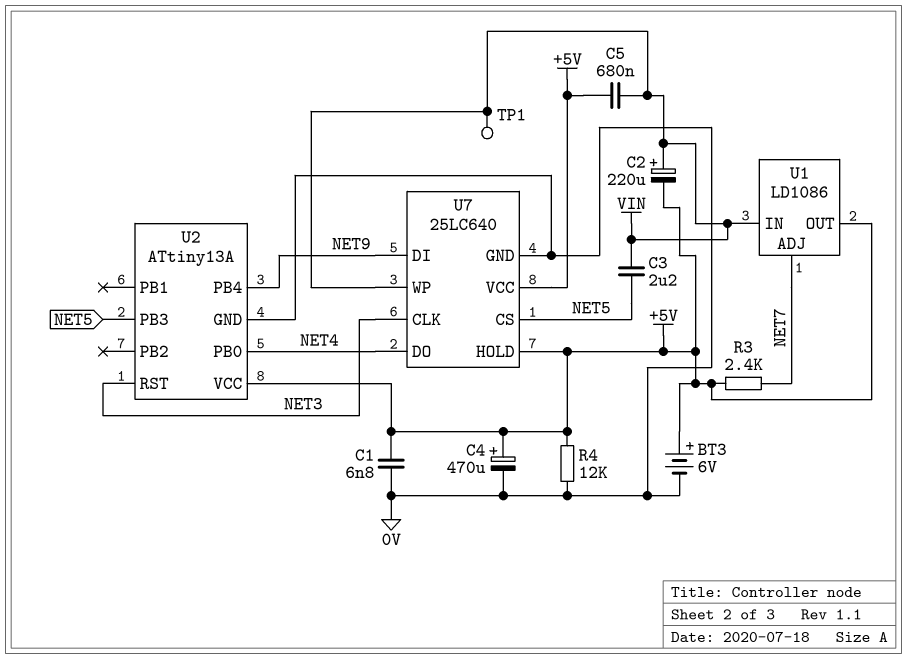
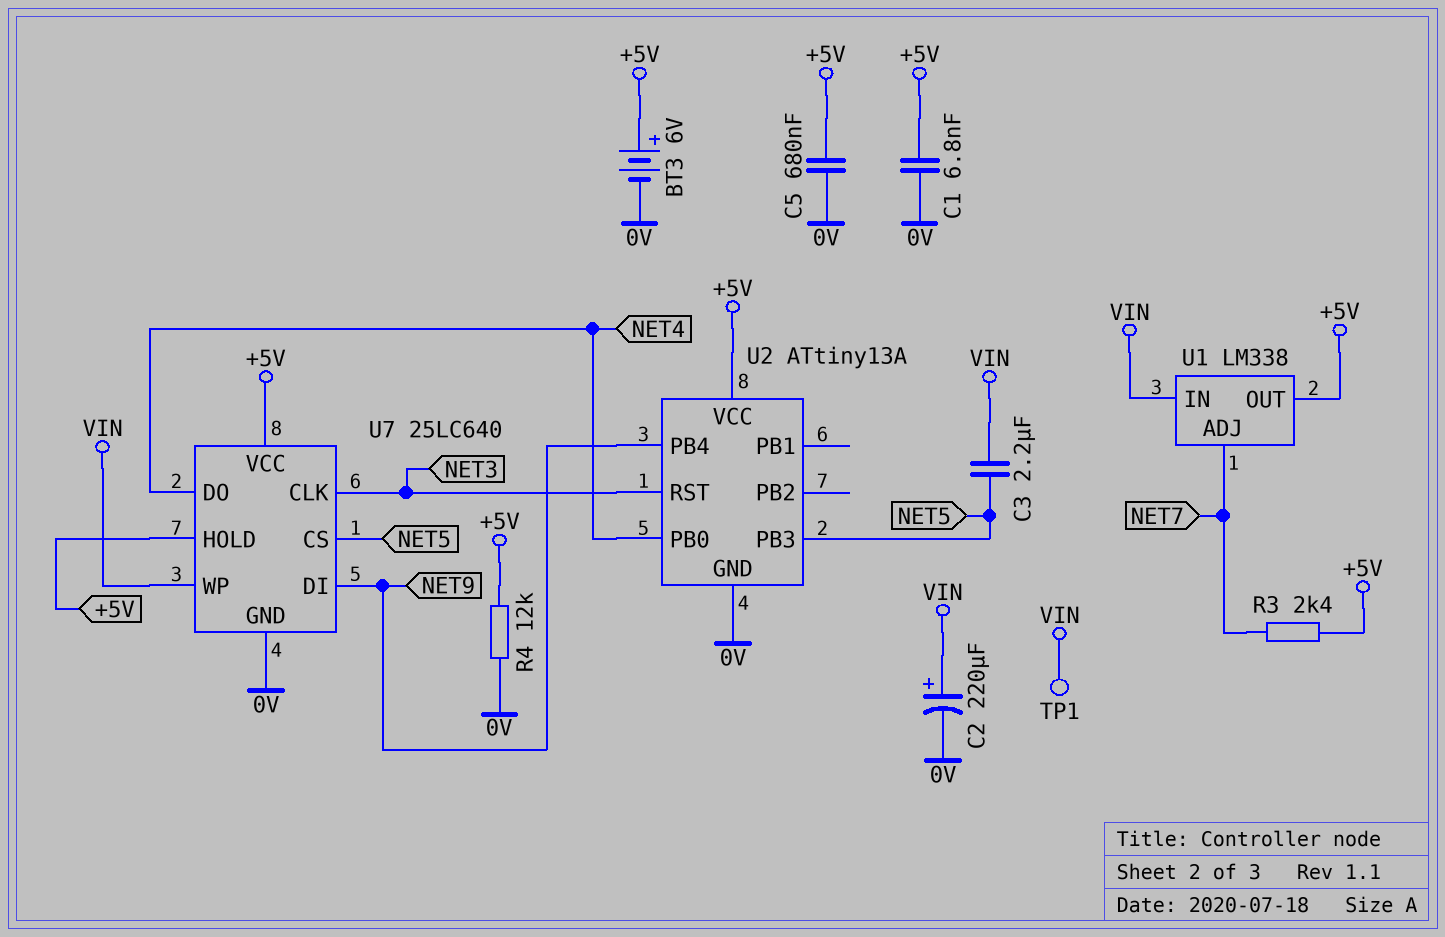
C2: 220uF (plus VIN, minus +5V) -> 220uF (plus VIN, minus 0V)
C4: 470uF (plus +5V, minus 0V) -> none
C5: 680nF (+5V, VIN) -> 680nF (+5V, 0V)
U1: LD1086 -> LM338

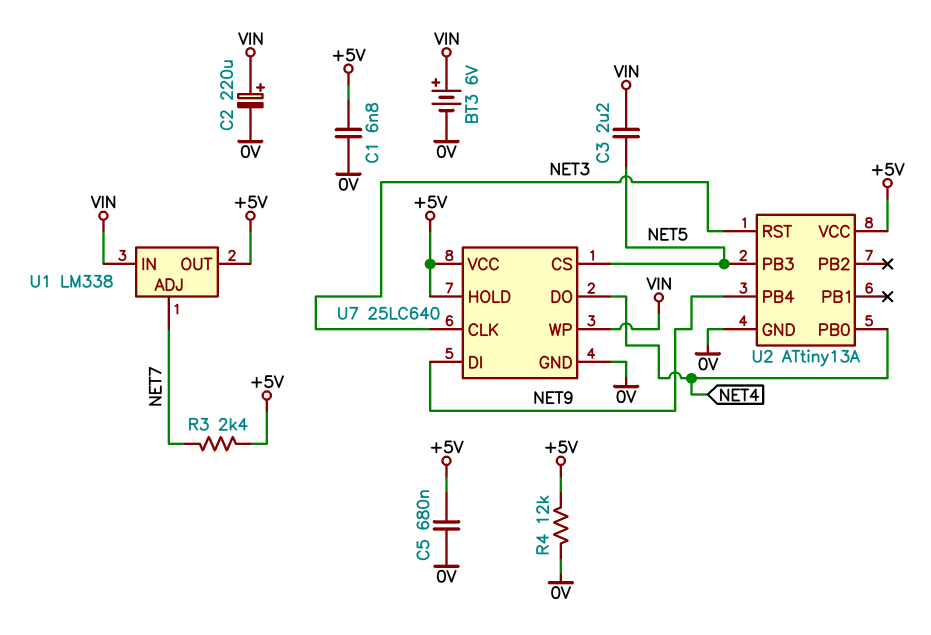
BT3: 6V (plus +5V, minus 0V) -> 6V (plus VIN, minus 0V)
TP1: test point (VIN) -> none

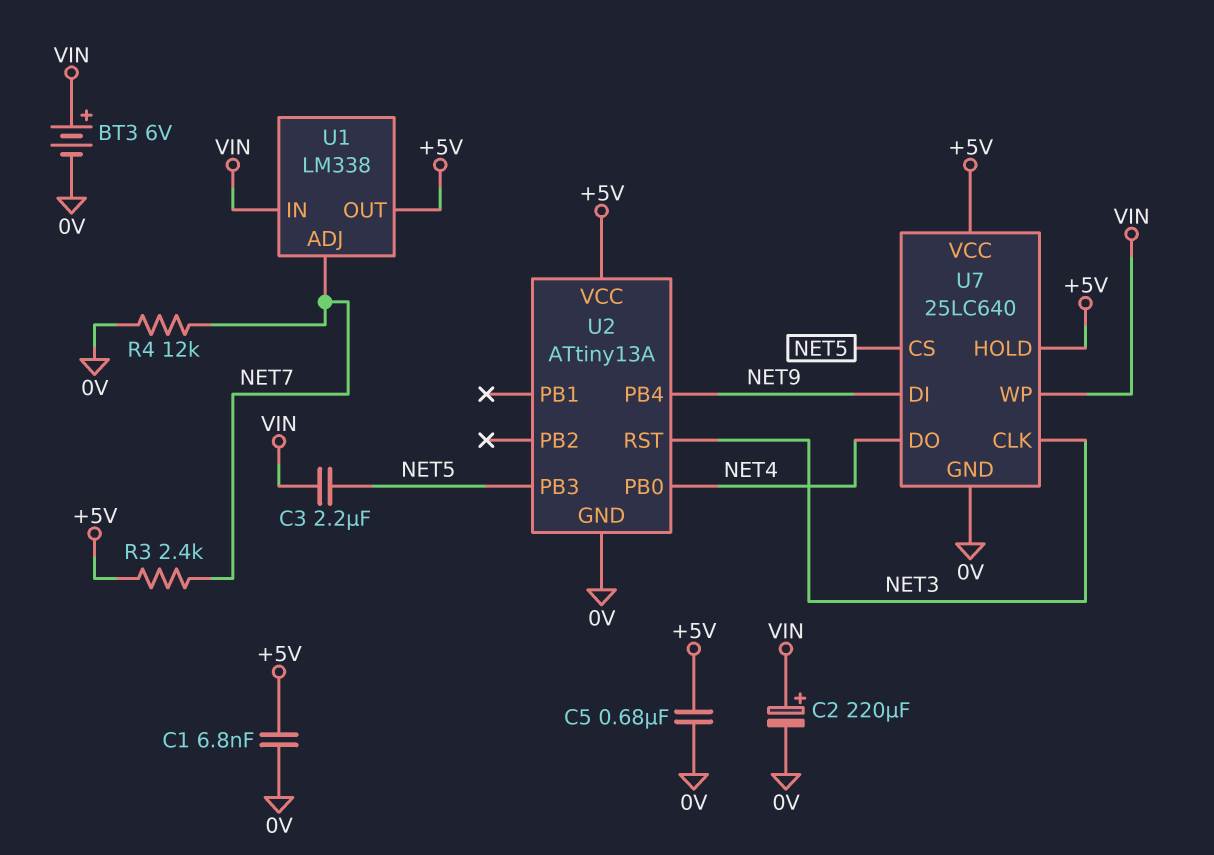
R4: 12k (+5V, 0V) -> 12k (0V, NET7)

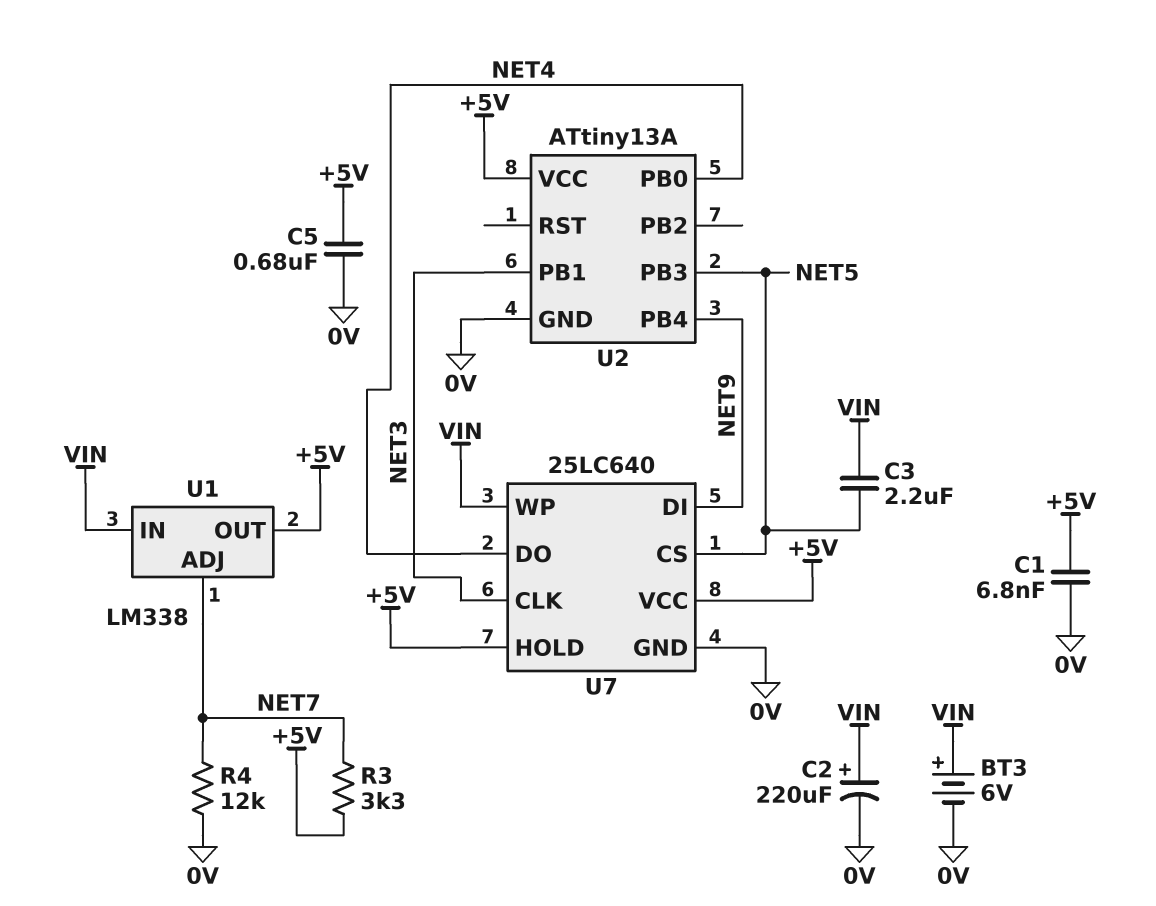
R3: 2.4k (+5V, NET7) -> 3.3k (+5V, NET7)
U2 pin PB1: none -> NET3
U2 pin RST: NET3 -> none

